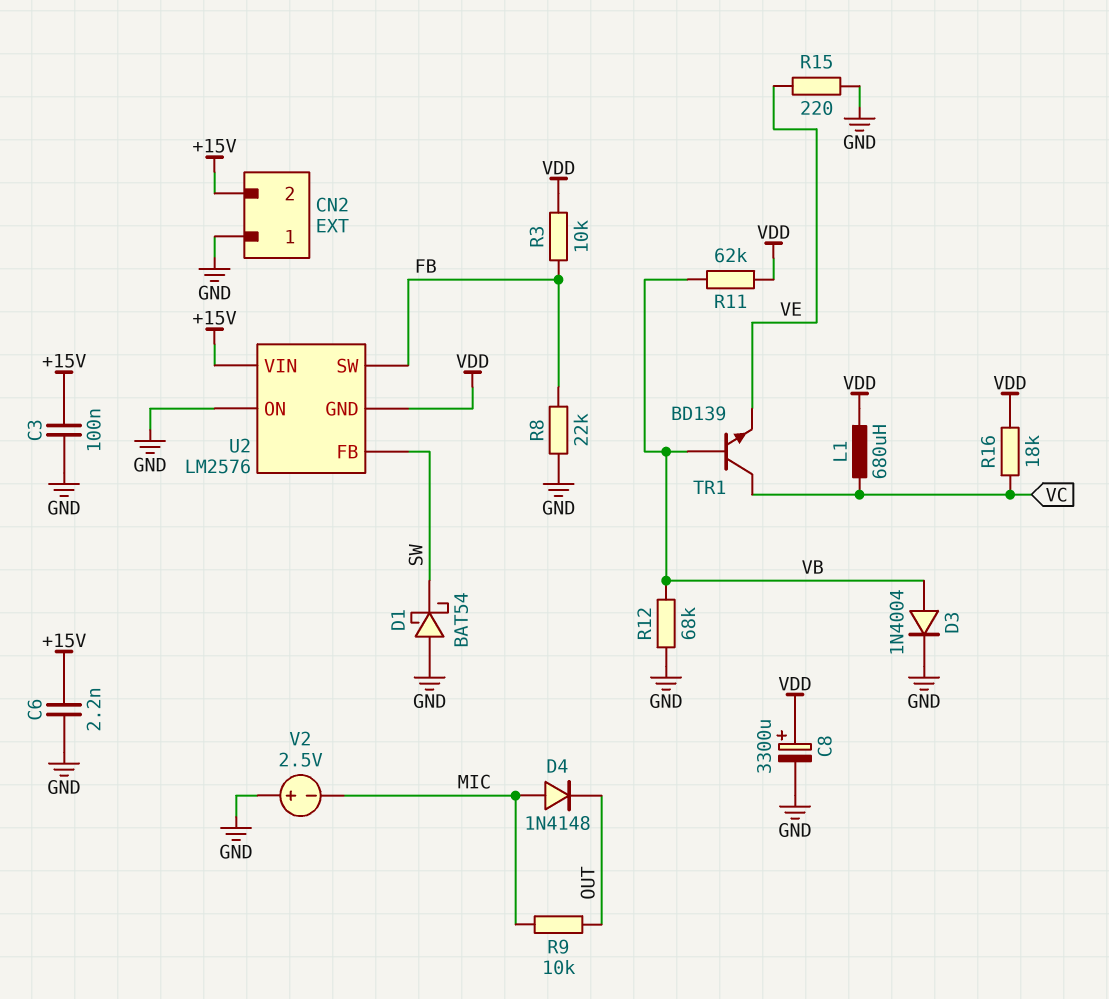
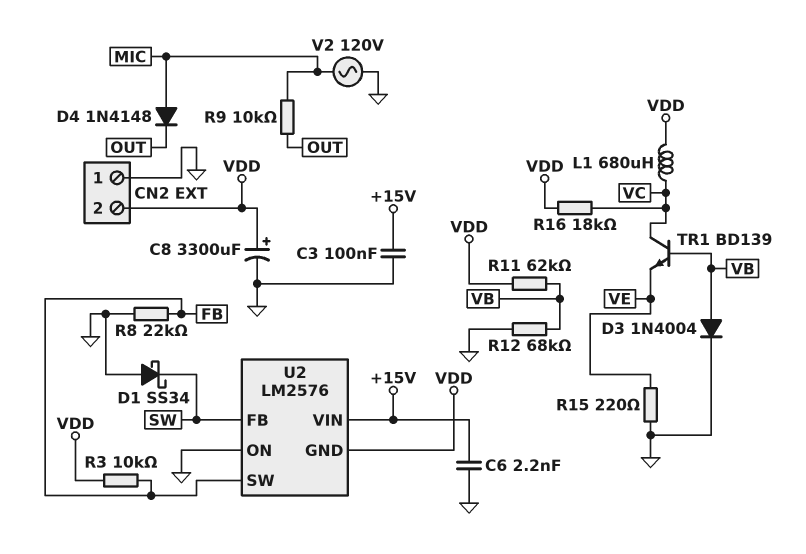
CN2 pin 2: +15V -> VDD
D1: schottky BAT54 (A GND, K SW) -> schottky SS34 (A GND, K SW)
V2: 2.5V (plus GND, minus MIC) -> AC 120V (GND, MIC)

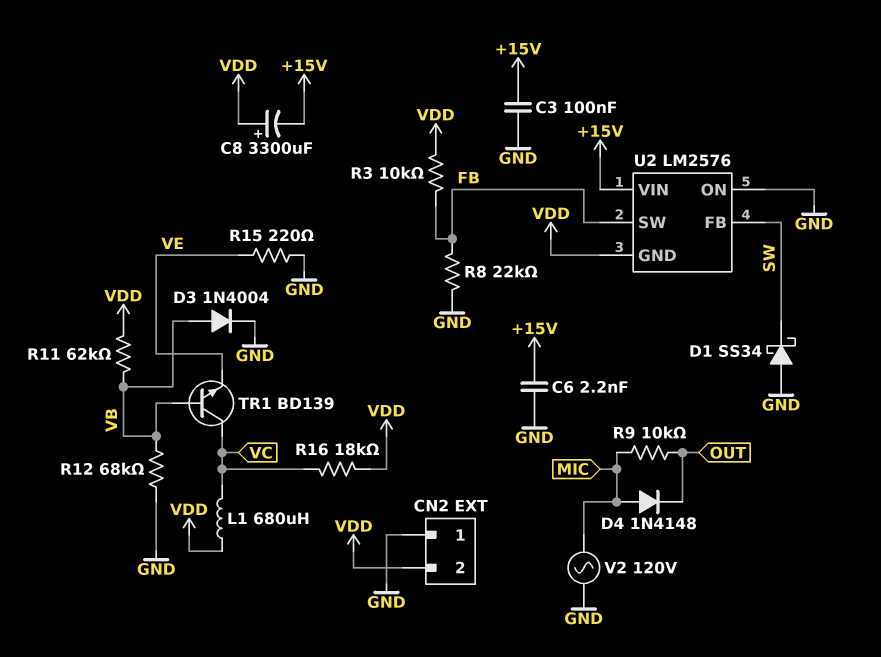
C8: 3300uF (plus VDD, minus GND) -> 3300uF (plus VDD, minus +15V)

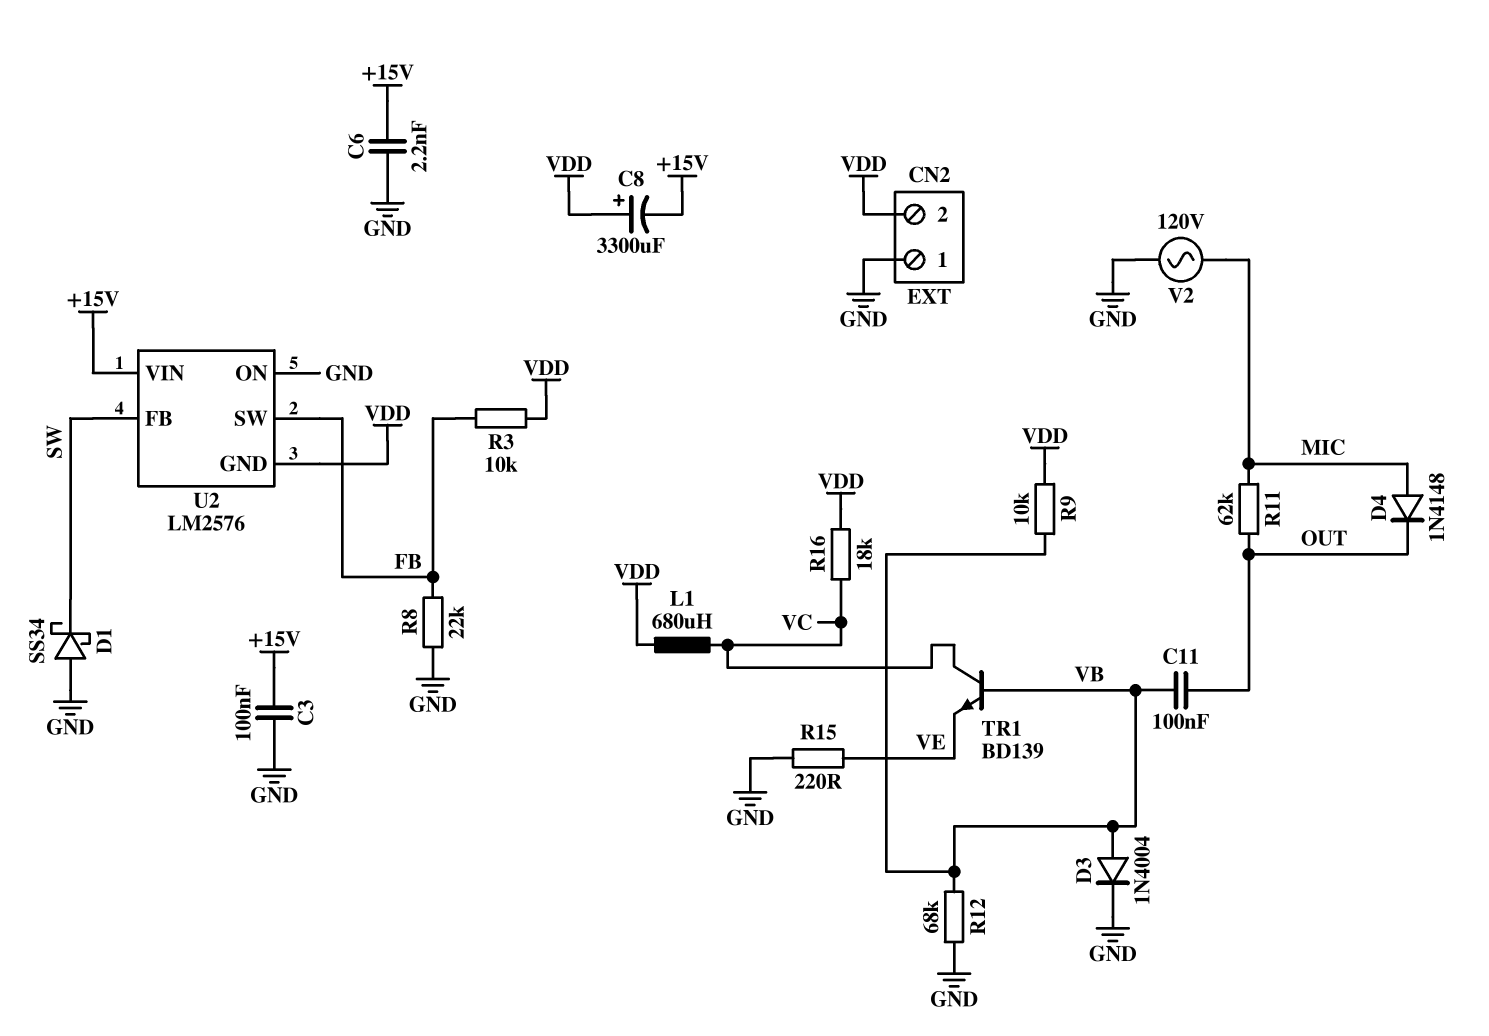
C11: none -> 100nF (OUT, VB)
R9: 10k (MIC, OUT) -> 10k (VB, VDD)
R11: 62k (VB, VDD) -> 62k (MIC, OUT)

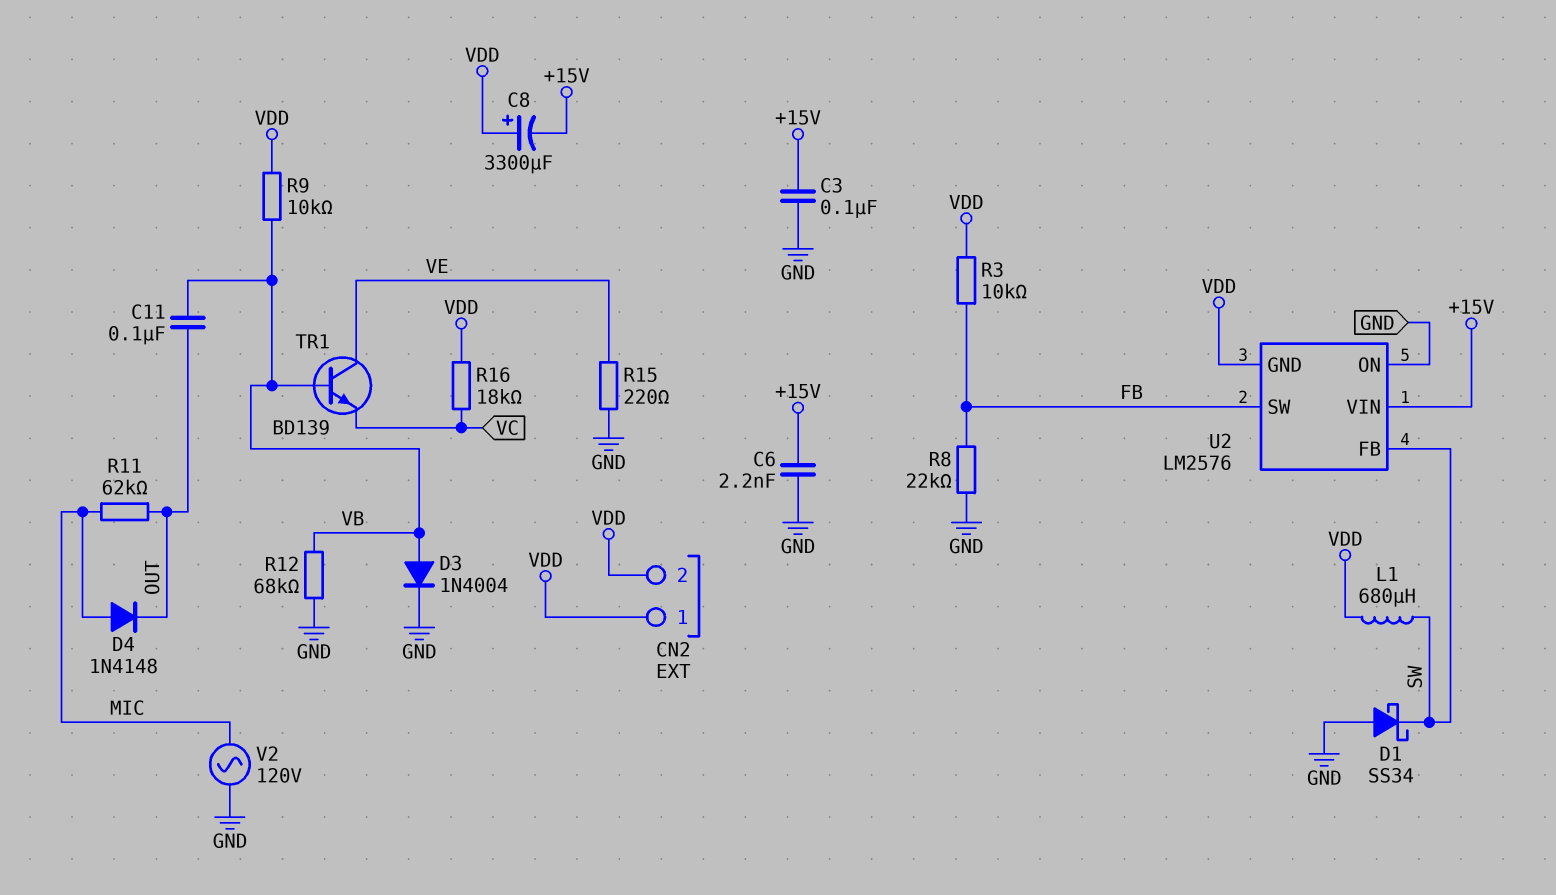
CN2 pin 1: GND -> VDD
L1: 680uH (VC, VDD) -> 680uH (SW, VDD)
TR1: NPN BD139 (B VB, C VC, E VE) -> NPN BD139 (B VB, C VE, E VC)

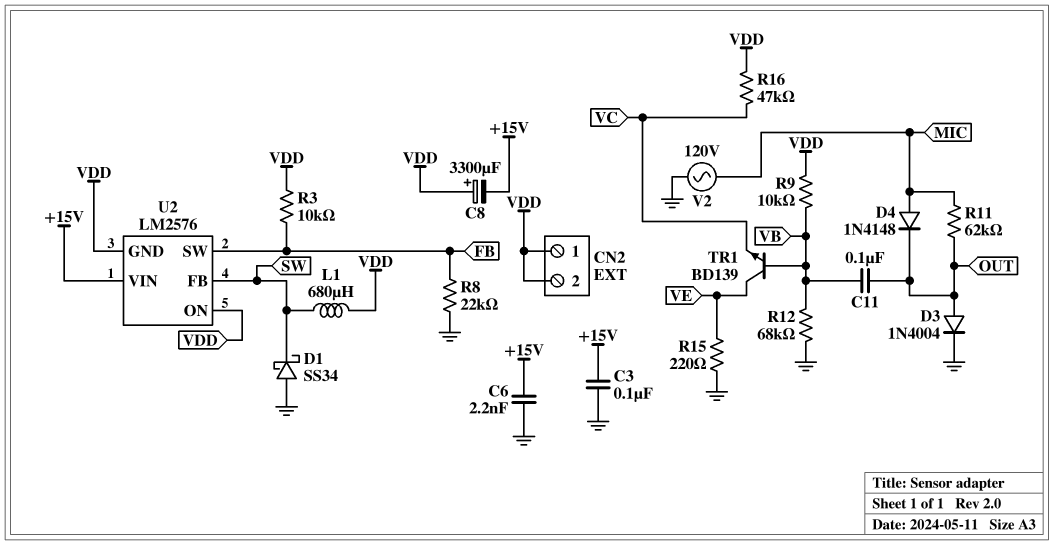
D3: diode 1N4004 (A VB, K GND) -> diode 1N4004 (A OUT, K GND)
R16: 18k (VC, VDD) -> 47k (VC, VDD)
U2 pin ON: GND -> VDD

